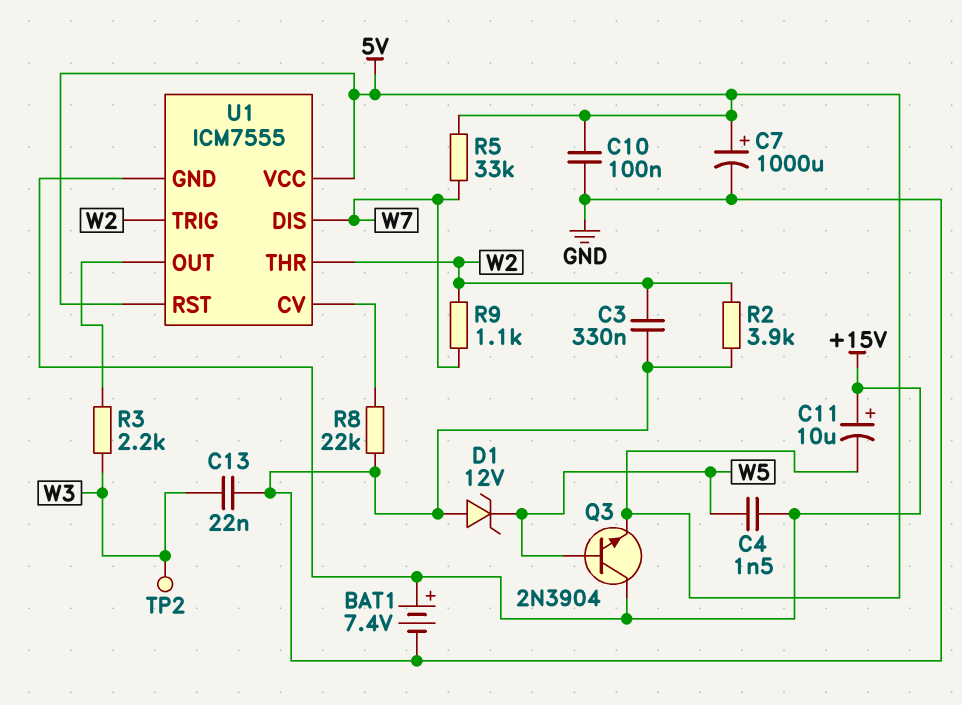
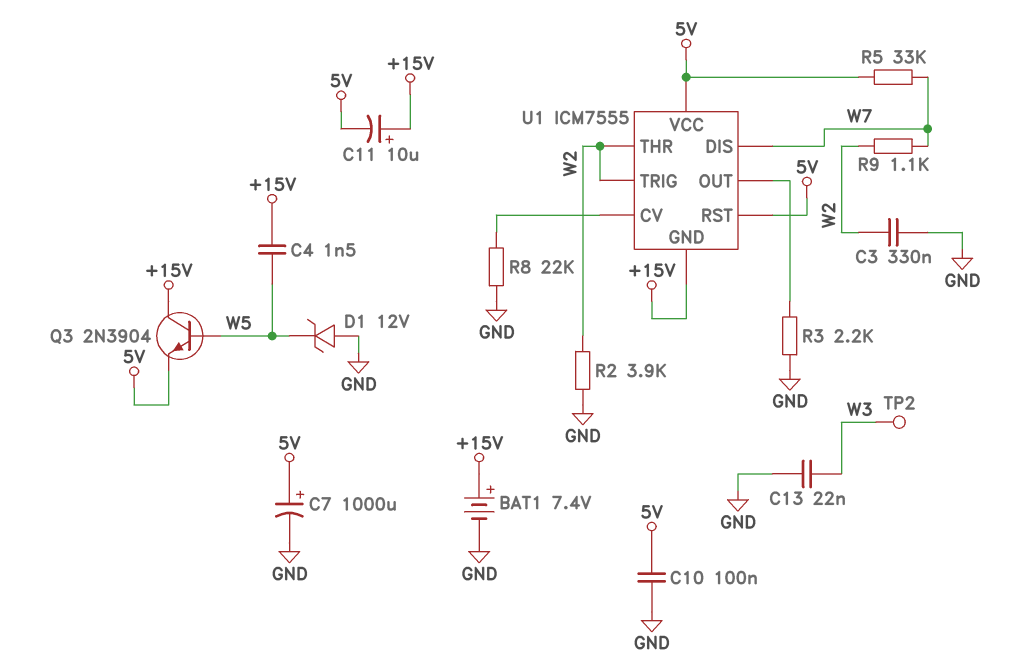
R3: 2.2k (U1/OUT, W3) -> 2.2k (GND, U1/OUT)

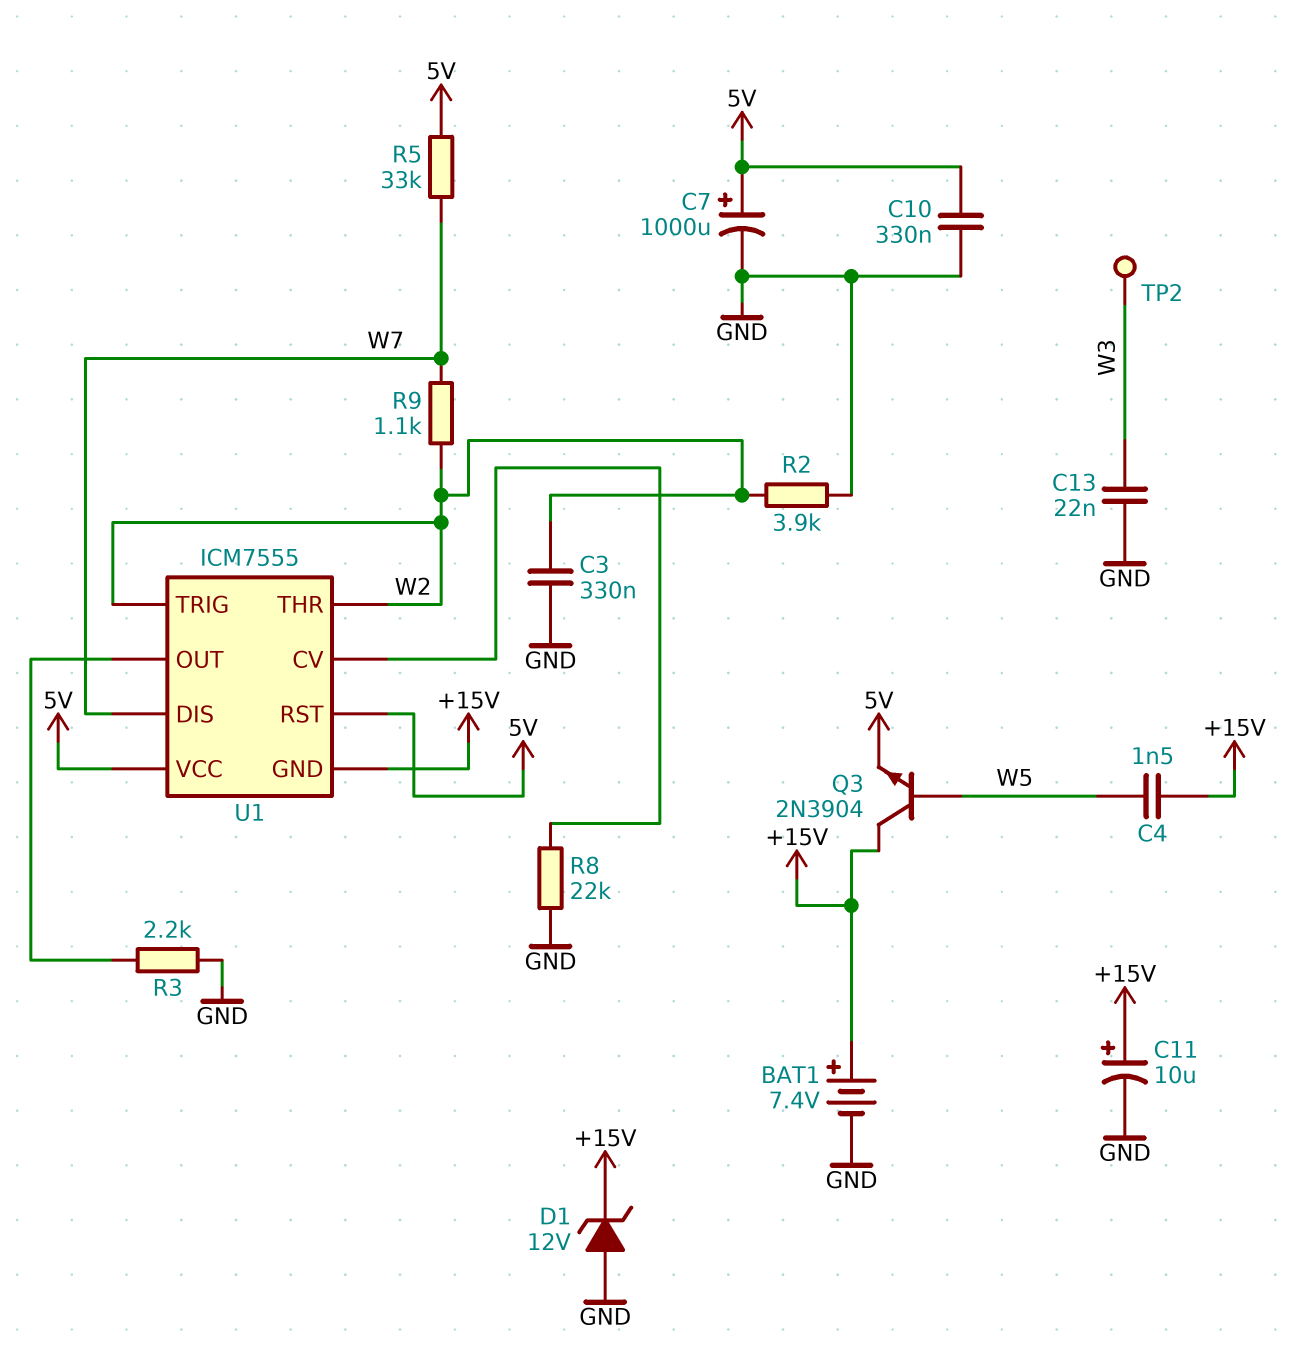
C10: 100nF (5V, GND) -> 330nF (5V, GND)
C11: 10uF (plus +15V, minus 5V) -> 10uF (plus +15V, minus GND)
D1: zener 12V (A GND, K W5) -> zener 12V (A GND, K +15V)

